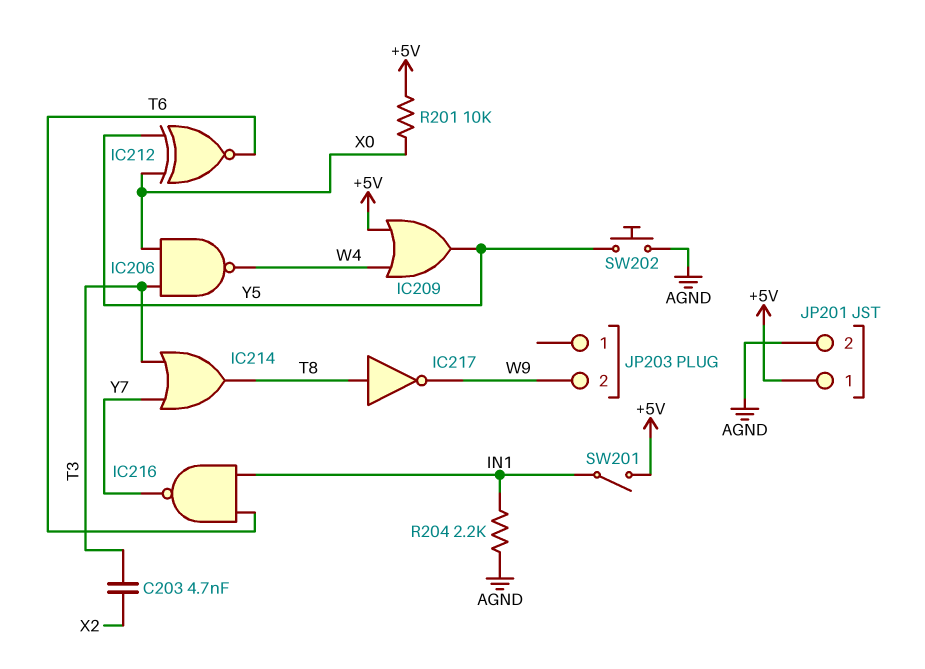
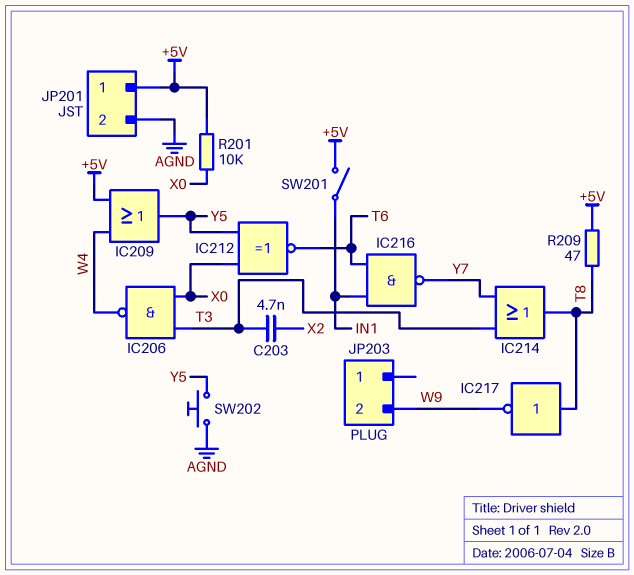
R204: 2.2k (AGND, IN1) -> none
R209: none -> 47 (+5V, T8)

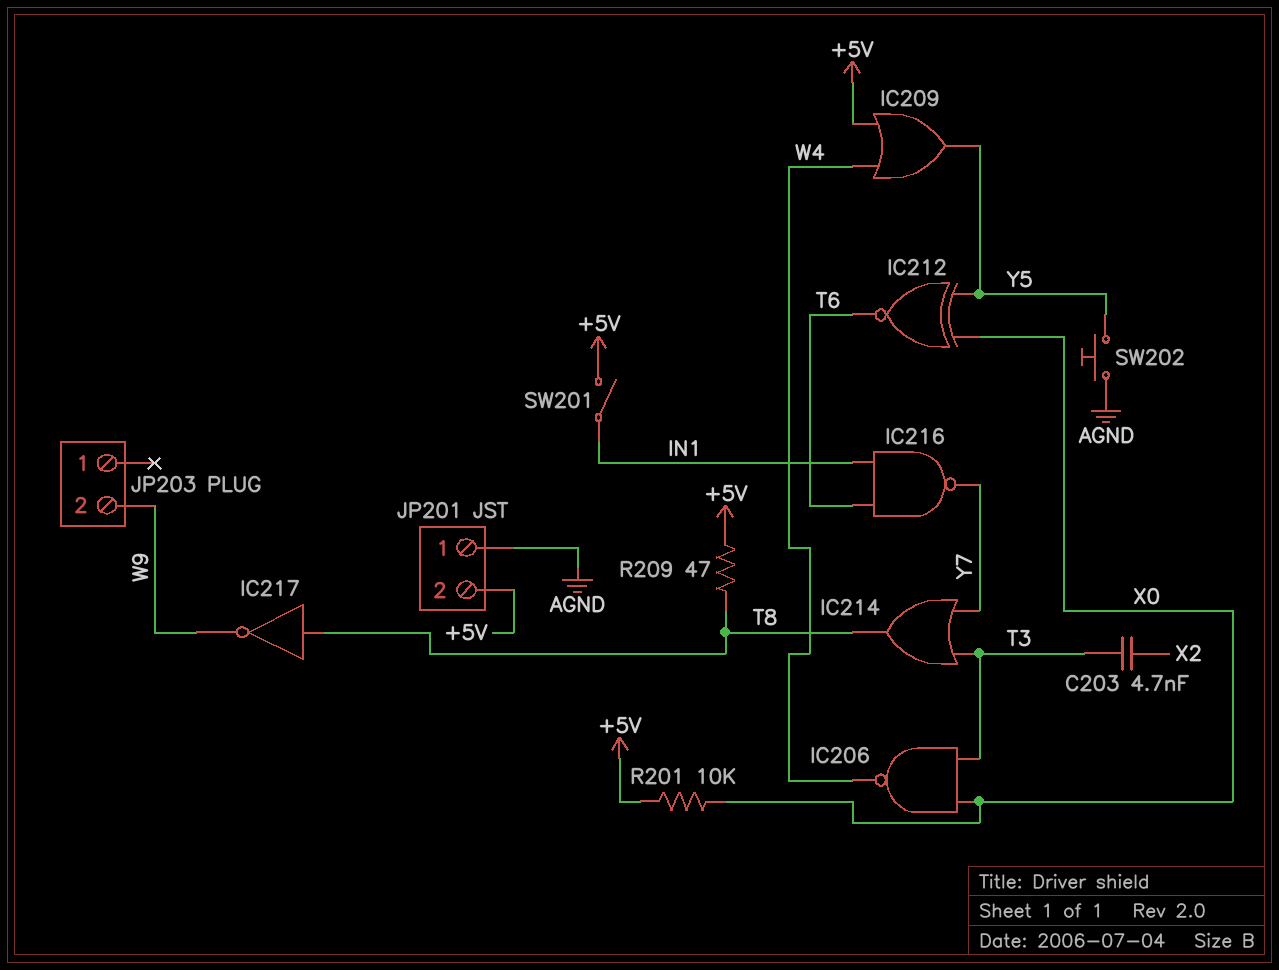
JP201 pin 1: +5V -> AGND
JP201 pin 2: AGND -> +5V

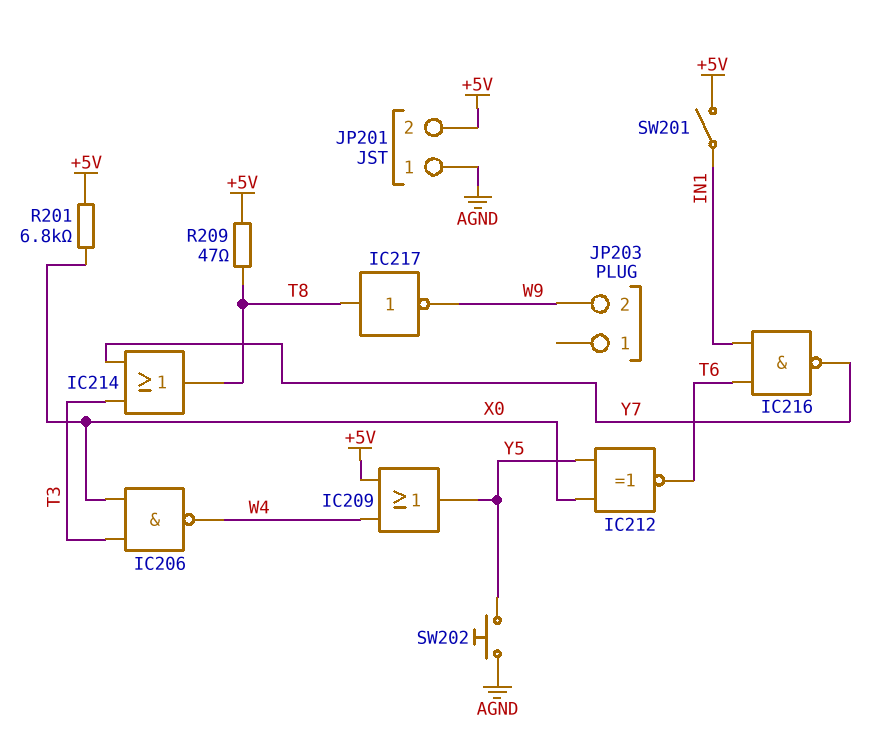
C203: 4.7nF (T3, X2) -> none
R201: 10k (+5V, X0) -> 6.8k (+5V, X0)

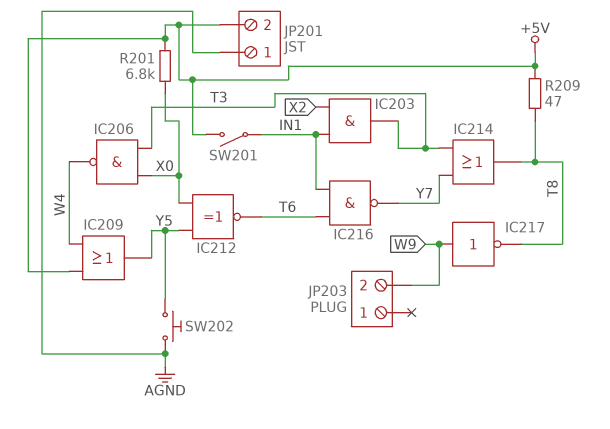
IC203: none -> AND (in IN1, in X2, out T3)
IC217: NOT (in T8, out W9) -> NOT (in W9, out T8)

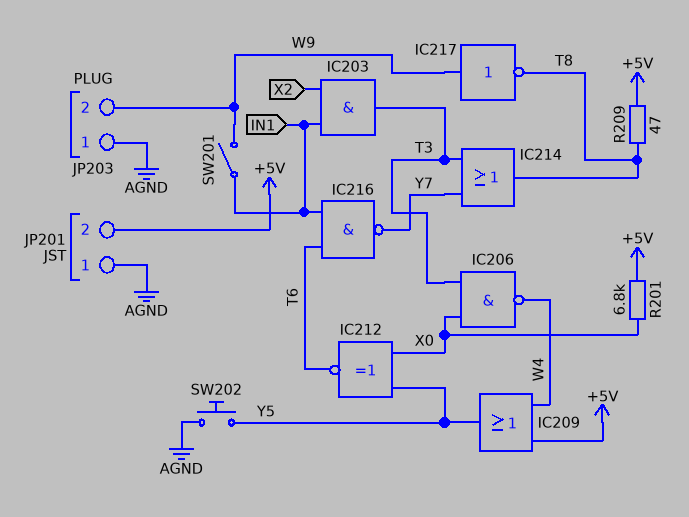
JP203 pin 1: none -> AGND
SW201: switch (+5V, IN1) -> switch (IN1, W9)

